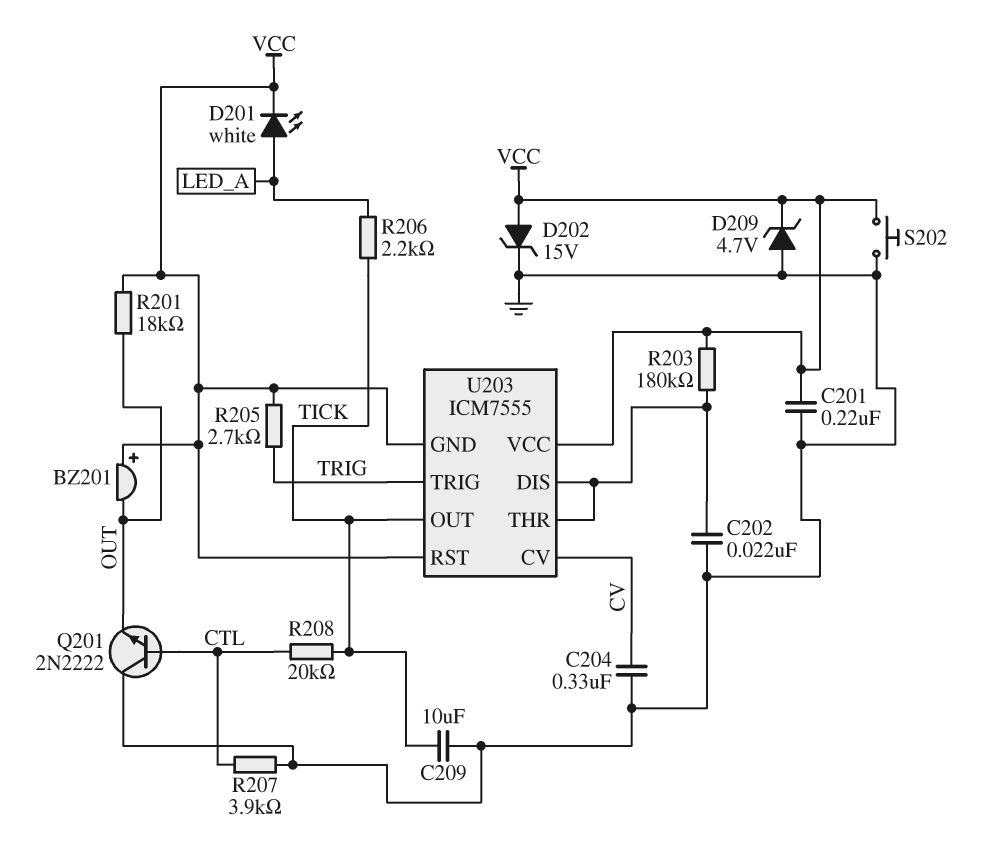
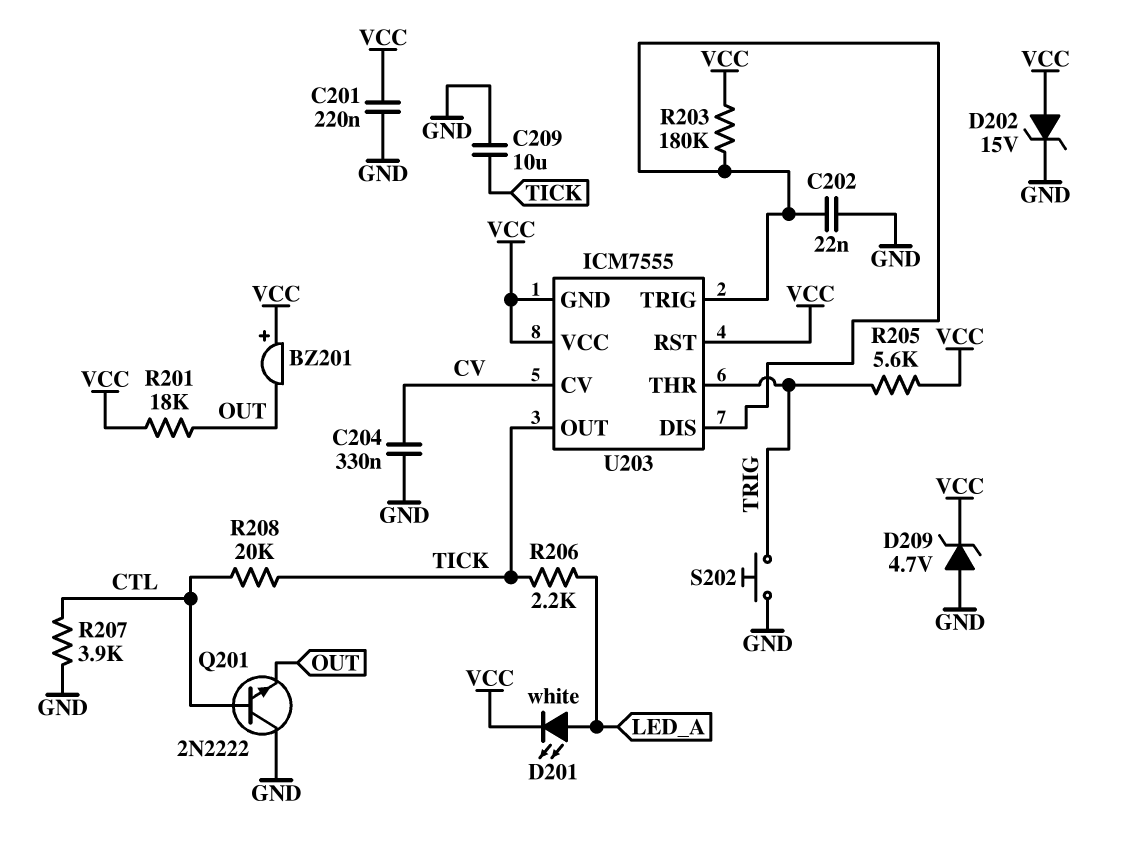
R205: 2.7k (TRIG, VCC) -> 5.6k (TRIG, VCC)
S202: button (GND, VCC) -> button (GND, TRIG)
U203 pin THR: U203/DIS -> TRIG
U203 pin TRIG: TRIG -> U203/DIS

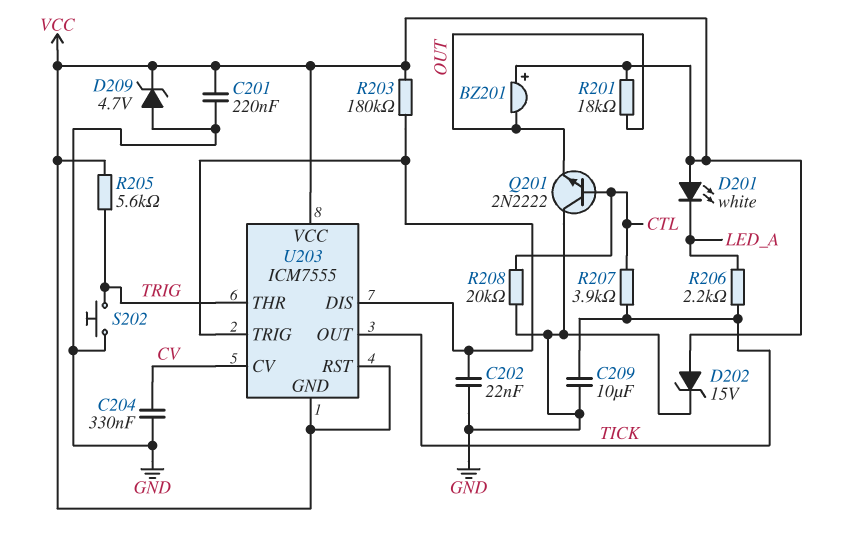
D201: LED white (A LED_A, K VCC) -> LED white (A VCC, K LED_A)
R207: 3.9k (CTL, GND) -> 3.9k (CTL, TICK)
R208: 20k (CTL, TICK) -> 20k (CTL, GND)

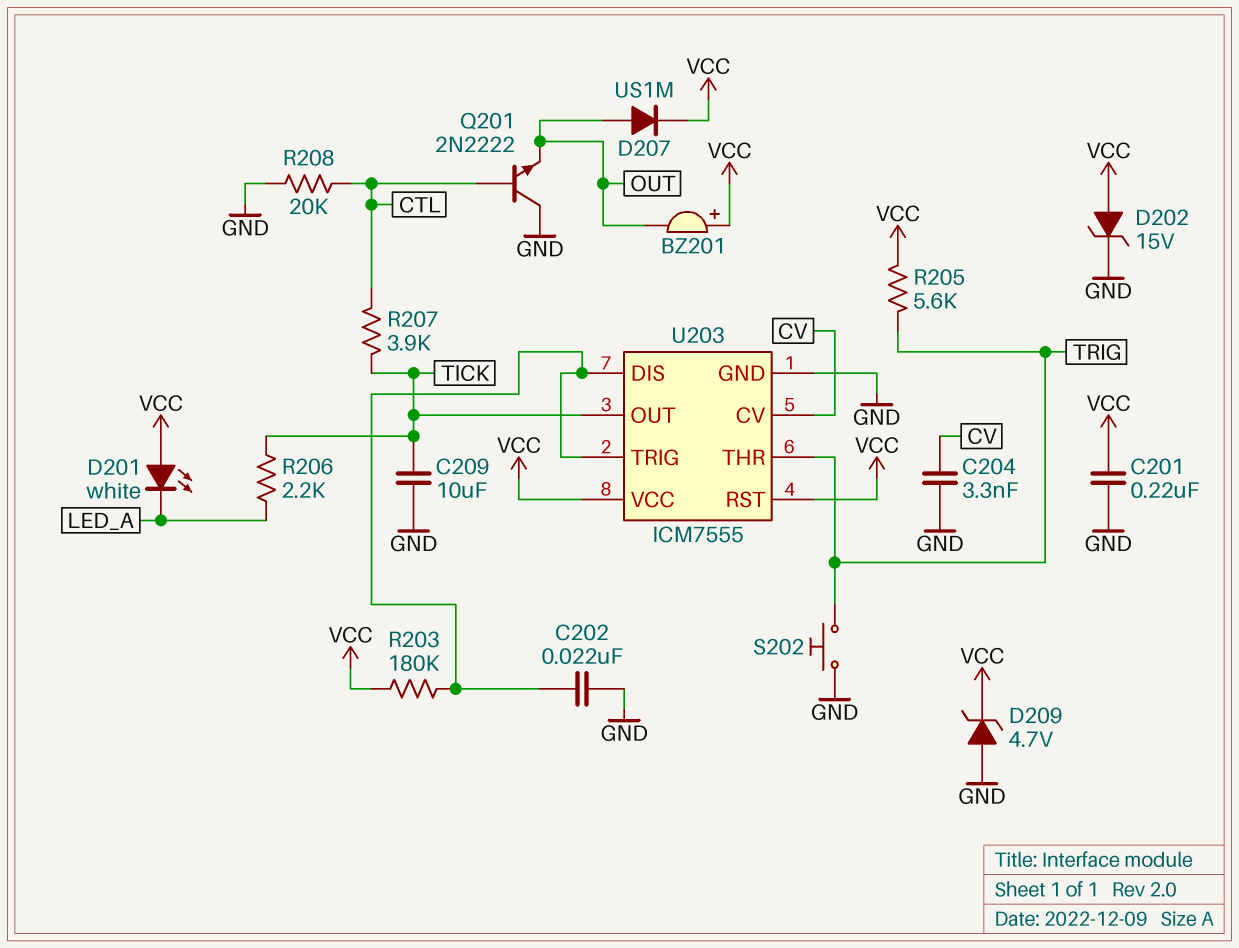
C204: 330nF (CV, GND) -> 3.3nF (CV, GND)
D207: none -> diode US1M (A OUT, K VCC)
R201: 18k (OUT, VCC) -> none
U203 pin GND: VCC -> GND

